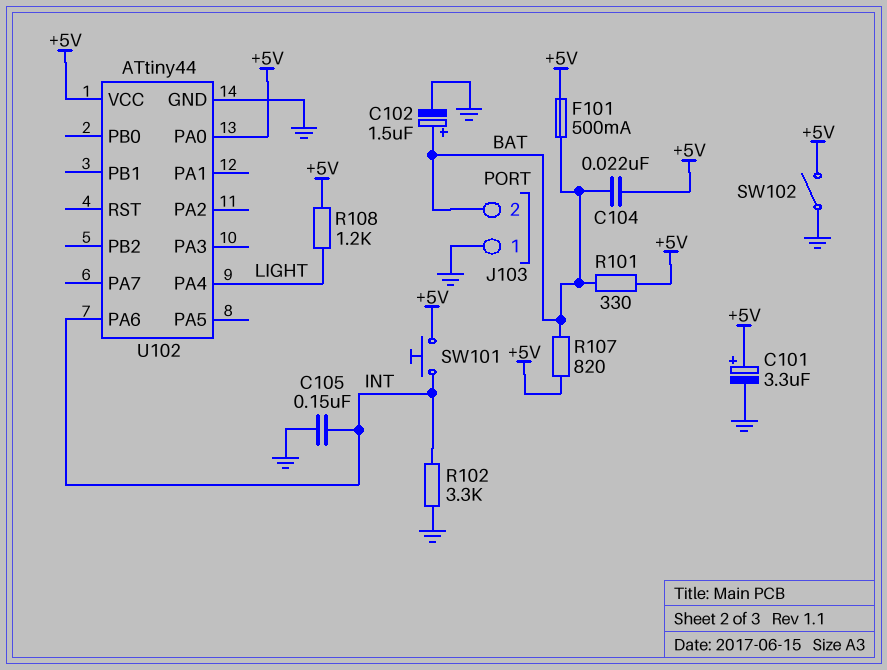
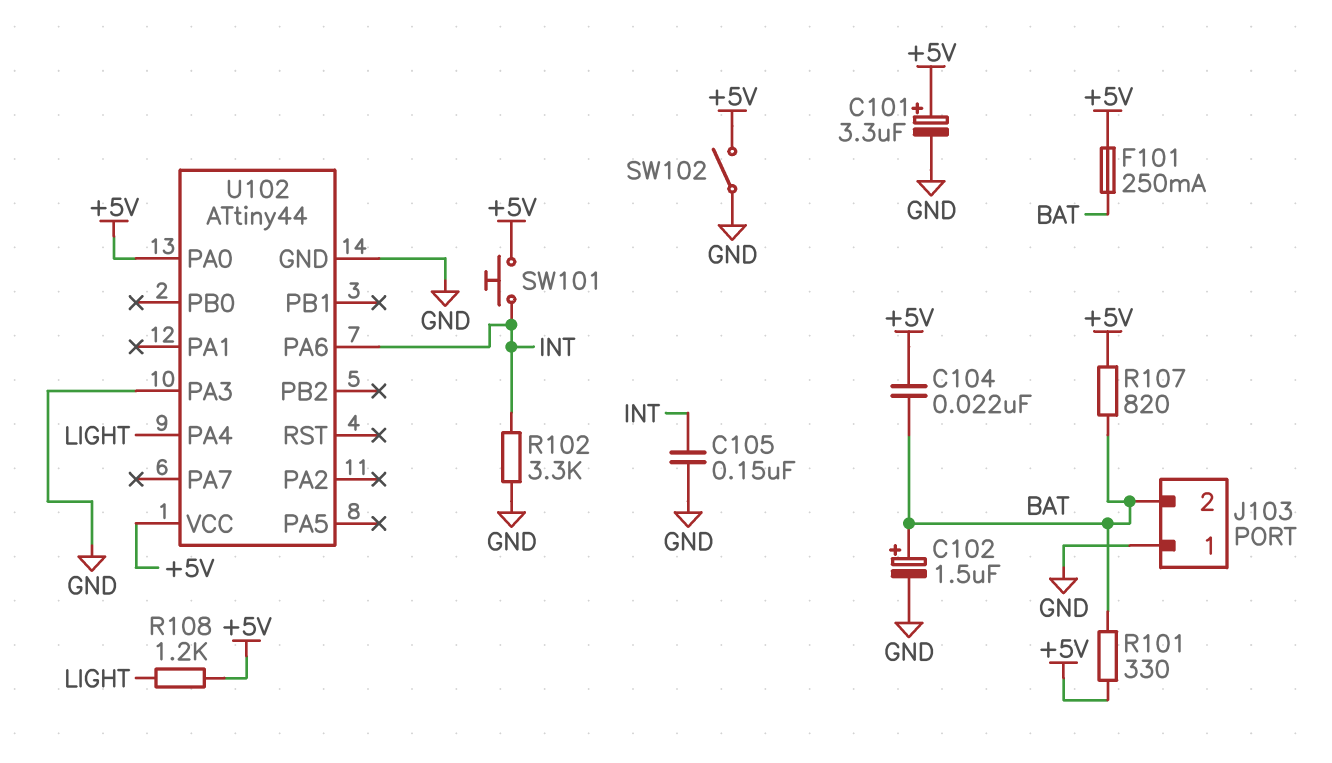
F101: 500mA (+5V, BAT) -> 250mA (+5V, BAT)
U102 pin PA3: none -> GND

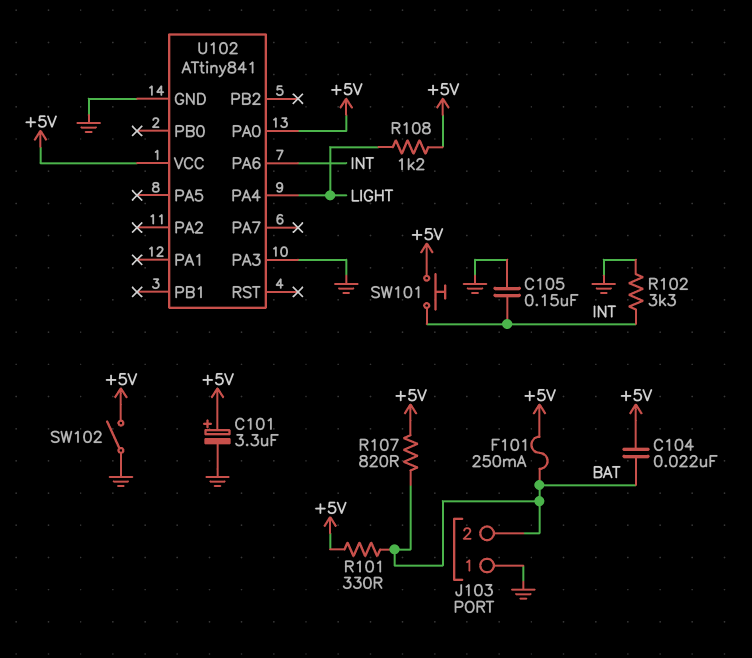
C102: 1.5uF (plus BAT, minus GND) -> none
U102: ATtiny44 -> ATtiny841

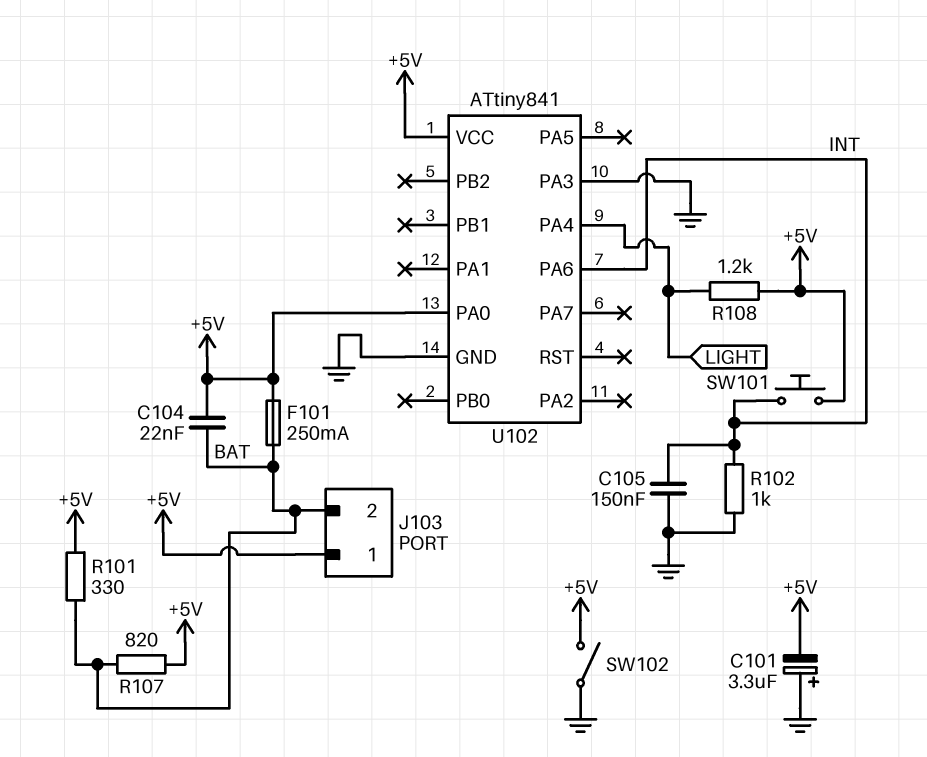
C101: 3.3uF (plus +5V, minus GND) -> 3.3uF (plus GND, minus +5V)
J103 pin 1: GND -> +5V
R102: 3.3k (GND, INT) -> 1k (GND, INT)

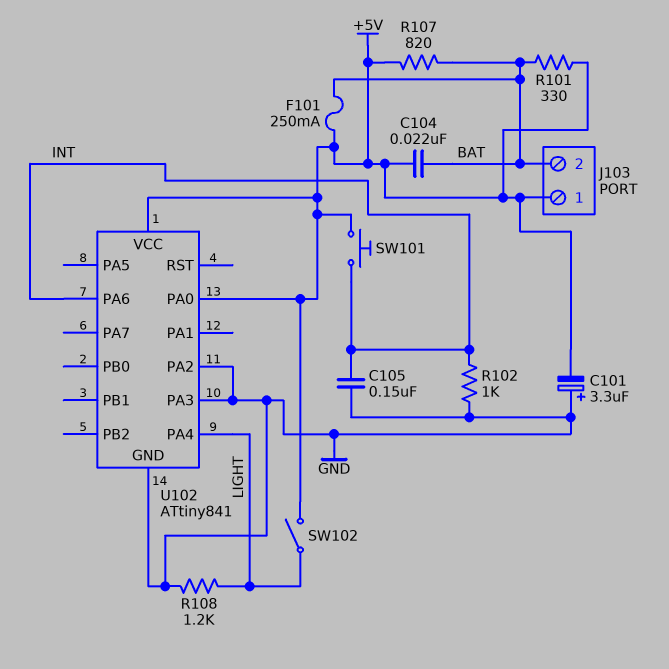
R108: 1.2k (+5V, LIGHT) -> 1.2k (GND, LIGHT)
SW102: switch (+5V, GND) -> switch (+5V, LIGHT)
U102 pin PA2: none -> GND

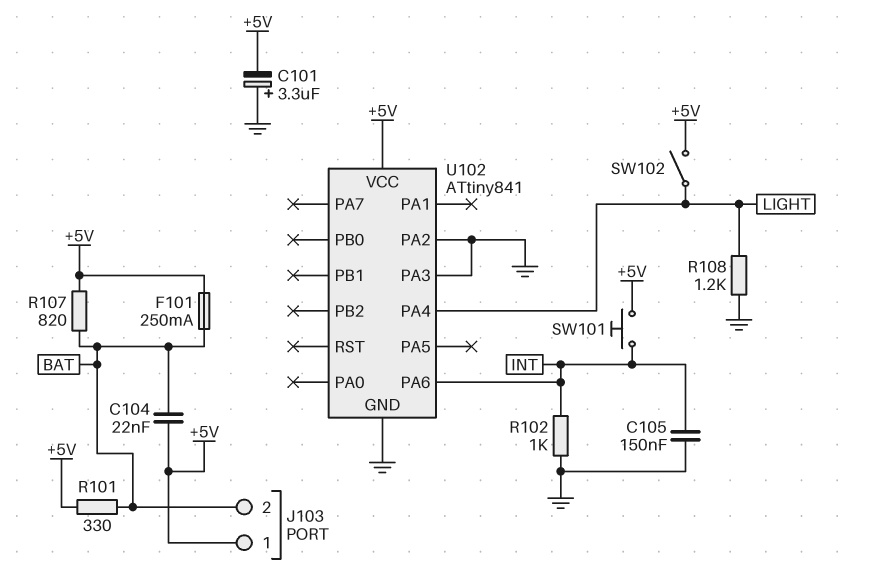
U102 pin PA0: +5V -> none

